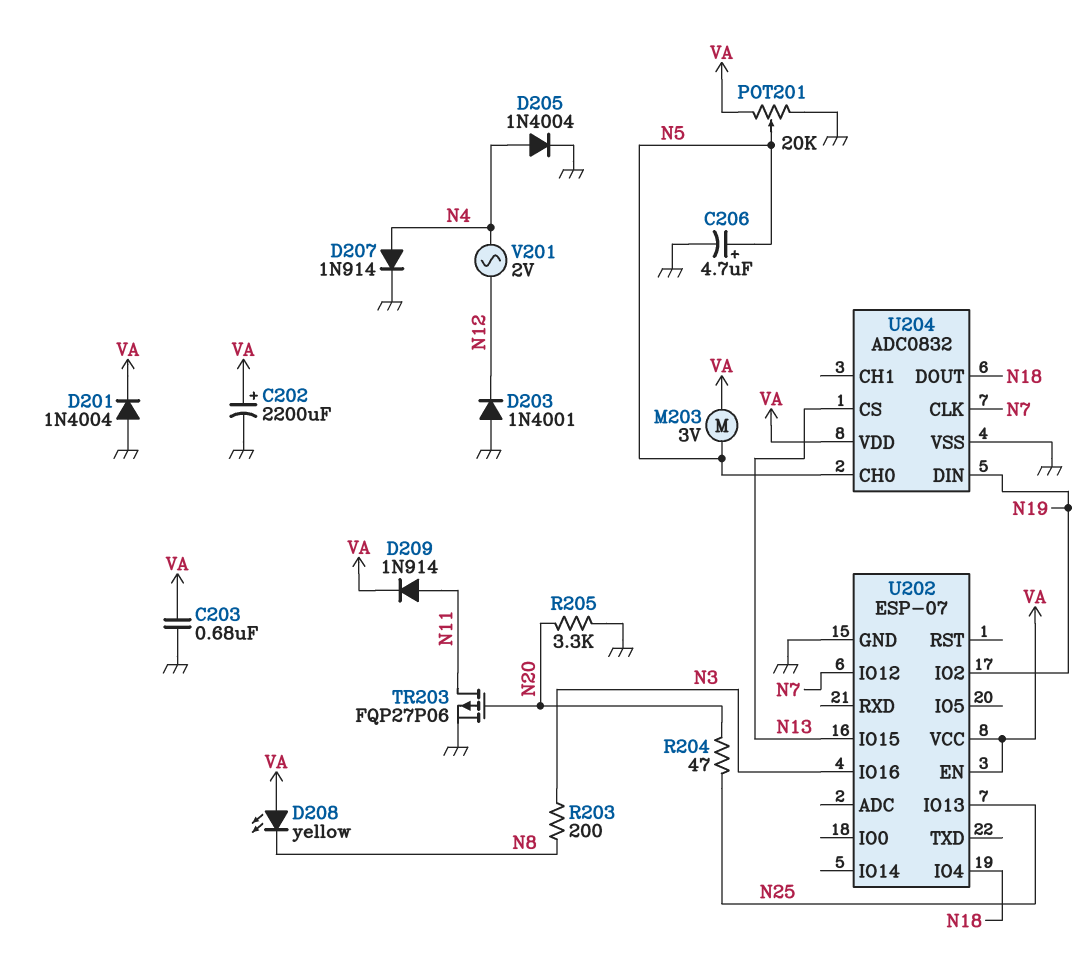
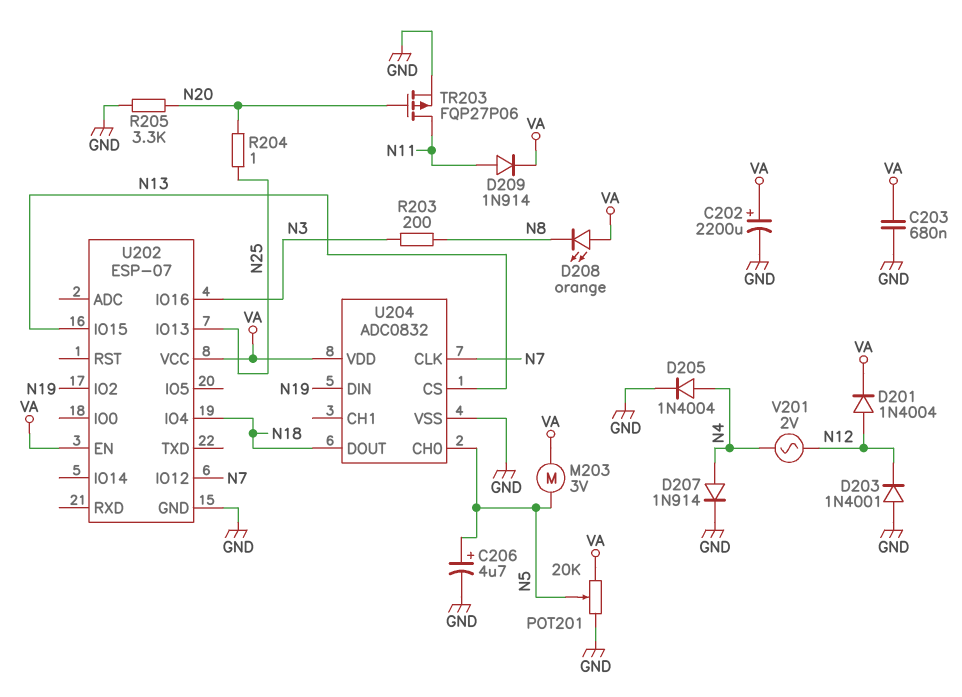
D201: diode 1N4004 (A GND, K VA) -> diode 1N4004 (A N12, K VA)
D208: LED yellow (A VA, K N8) -> LED orange (A VA, K N8)
R204: 47 (N20, N25) -> 1 (N20, N25)

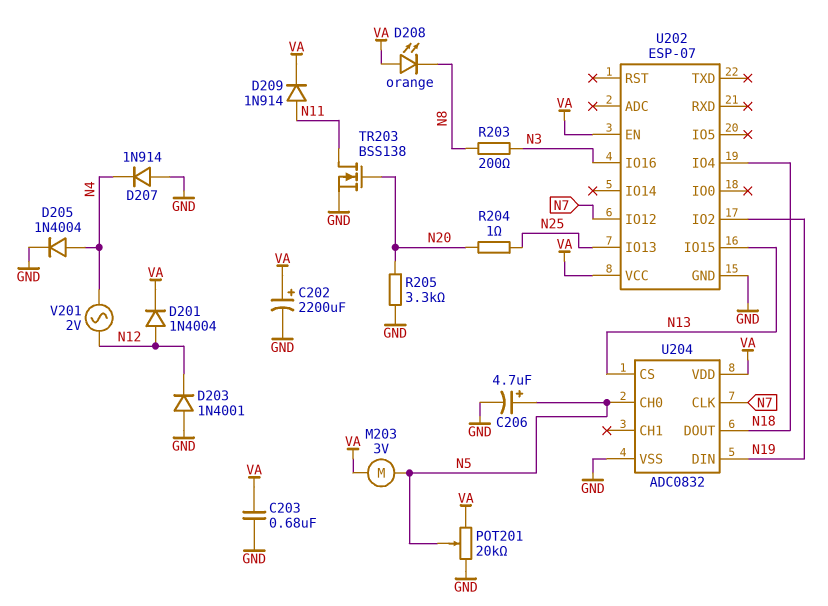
D207: diode 1N914 (A N4, K GND) -> diode 1N914 (A GND, K N4)
TR203: PMOS FQP27P06 (G N20, D N11, S GND) -> NMOS BSS138 (G N20, D N11, S GND)

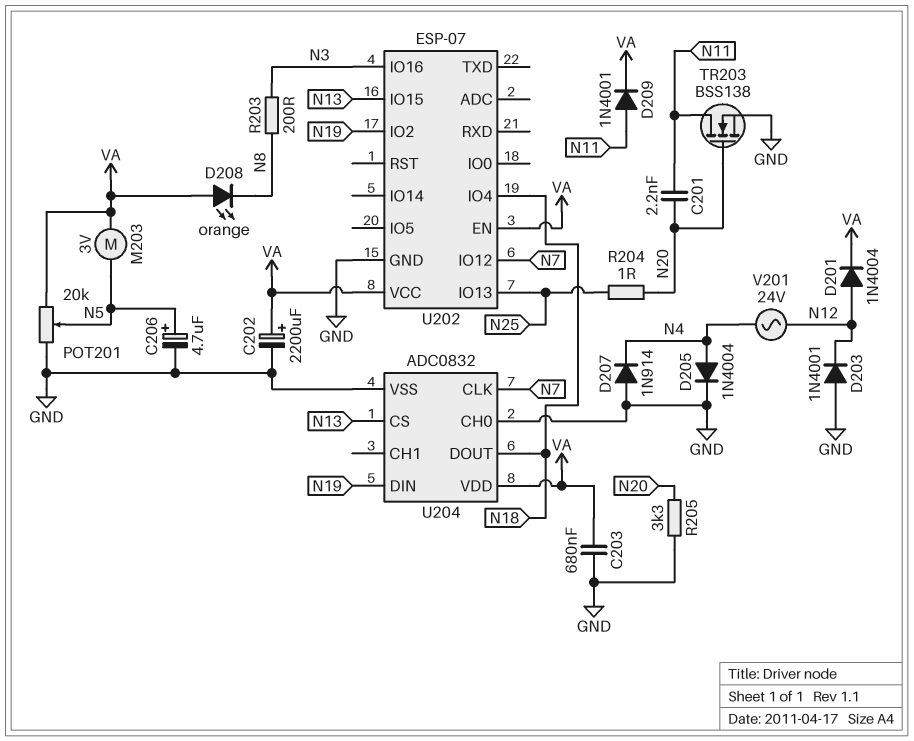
C201: none -> 2.2nF (N11, N20)
D209: diode 1N914 (A N11, K VA) -> diode 1N4001 (A N11, K VA)
U204 pin CH0: N5 -> GND
V201: AC 2V (N4, N12) -> AC 24V (N4, N12)

